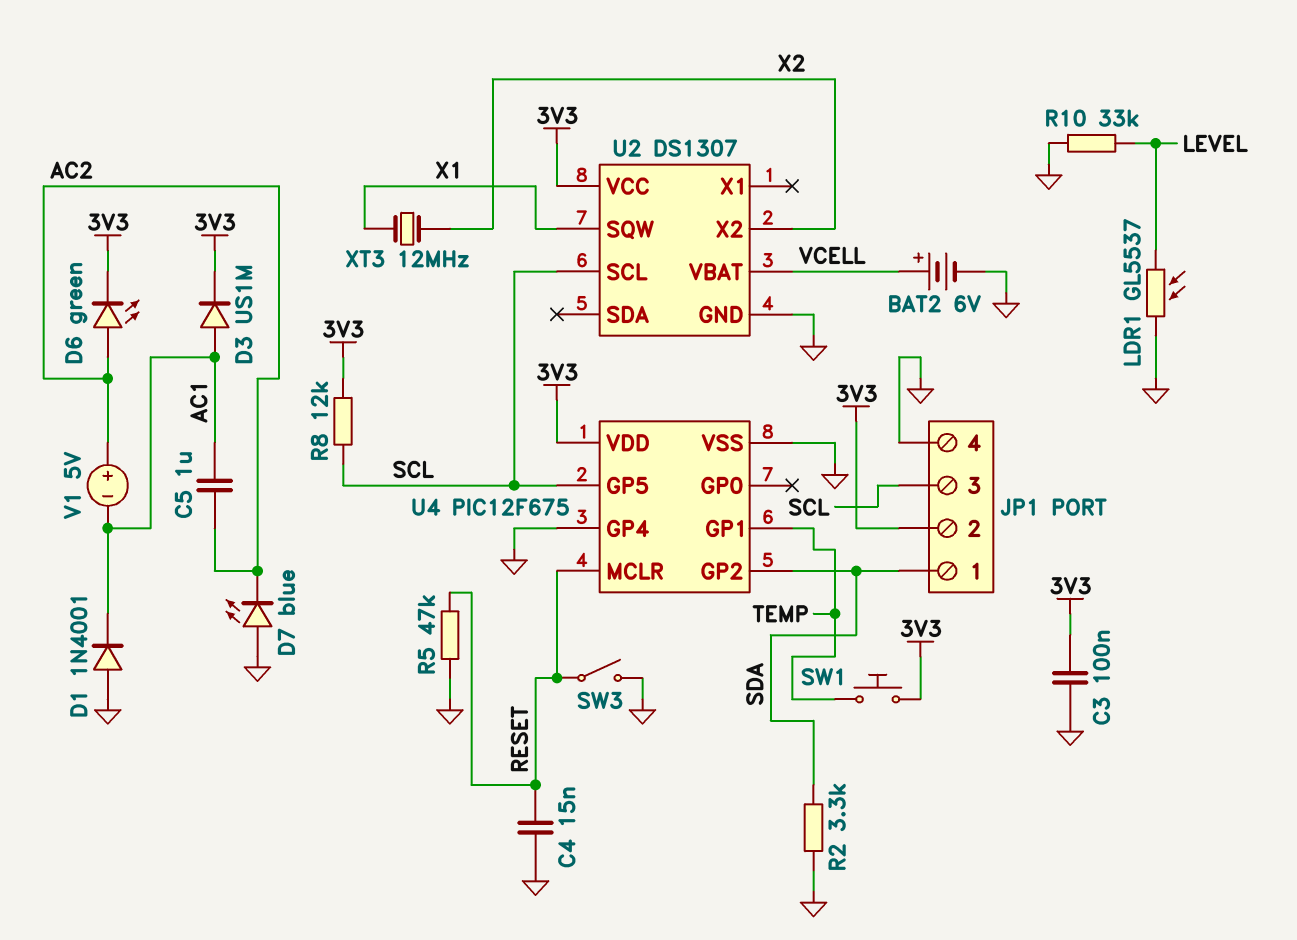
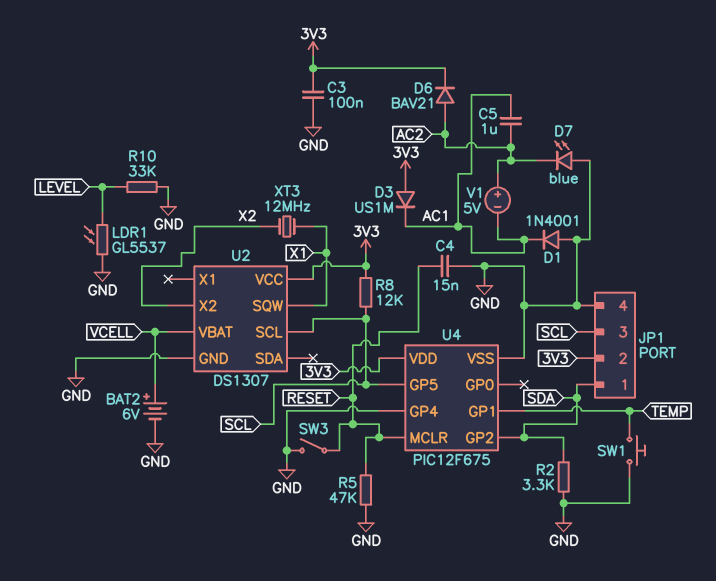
D3: diode US1M (A AC1, K 3V3) -> diode US1M (A 3V3, K AC1)
D6: LED green (A AC2, K 3V3) -> diode BAV21 (A AC2, K 3V3)
SW1: button (3V3, TEMP) -> button (GND, TEMP)

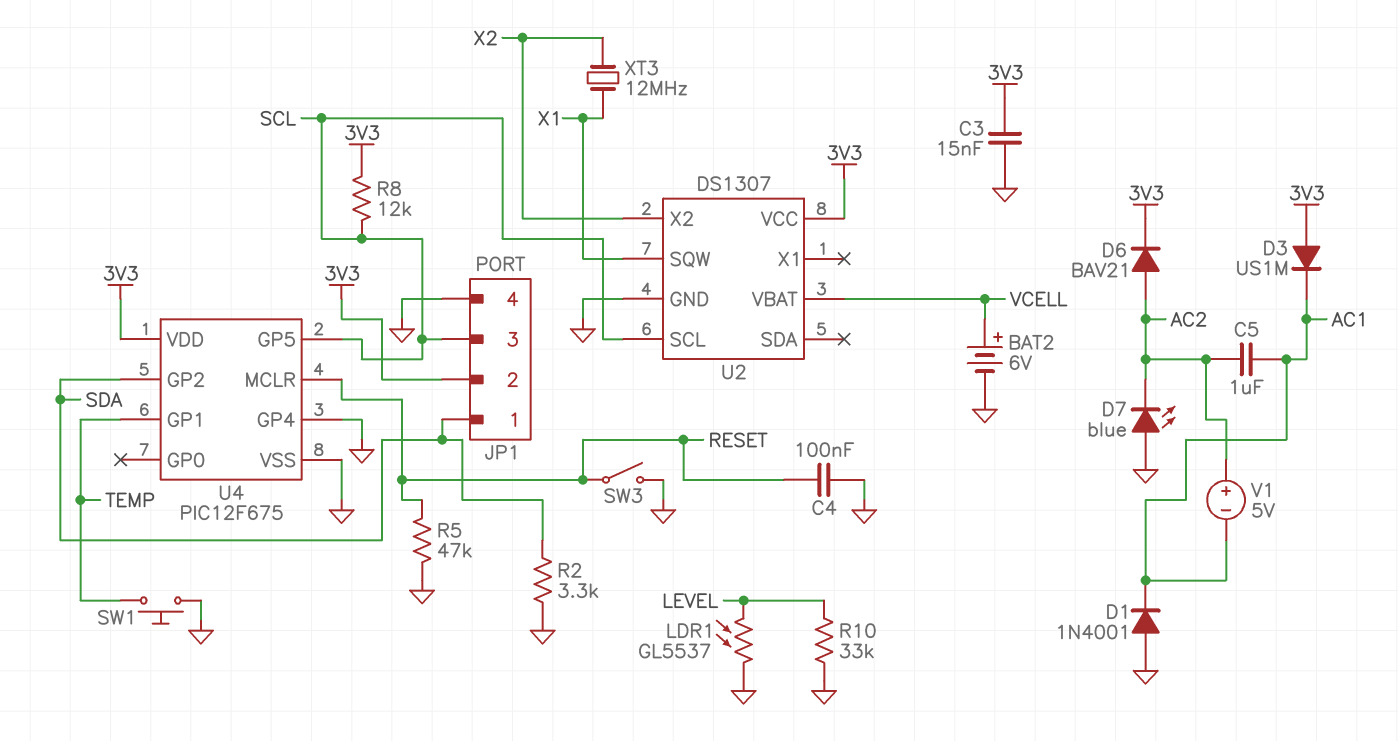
C3: 100nF (3V3, GND) -> 15nF (3V3, GND)
C4: 15nF (GND, RESET) -> 100nF (GND, RESET)

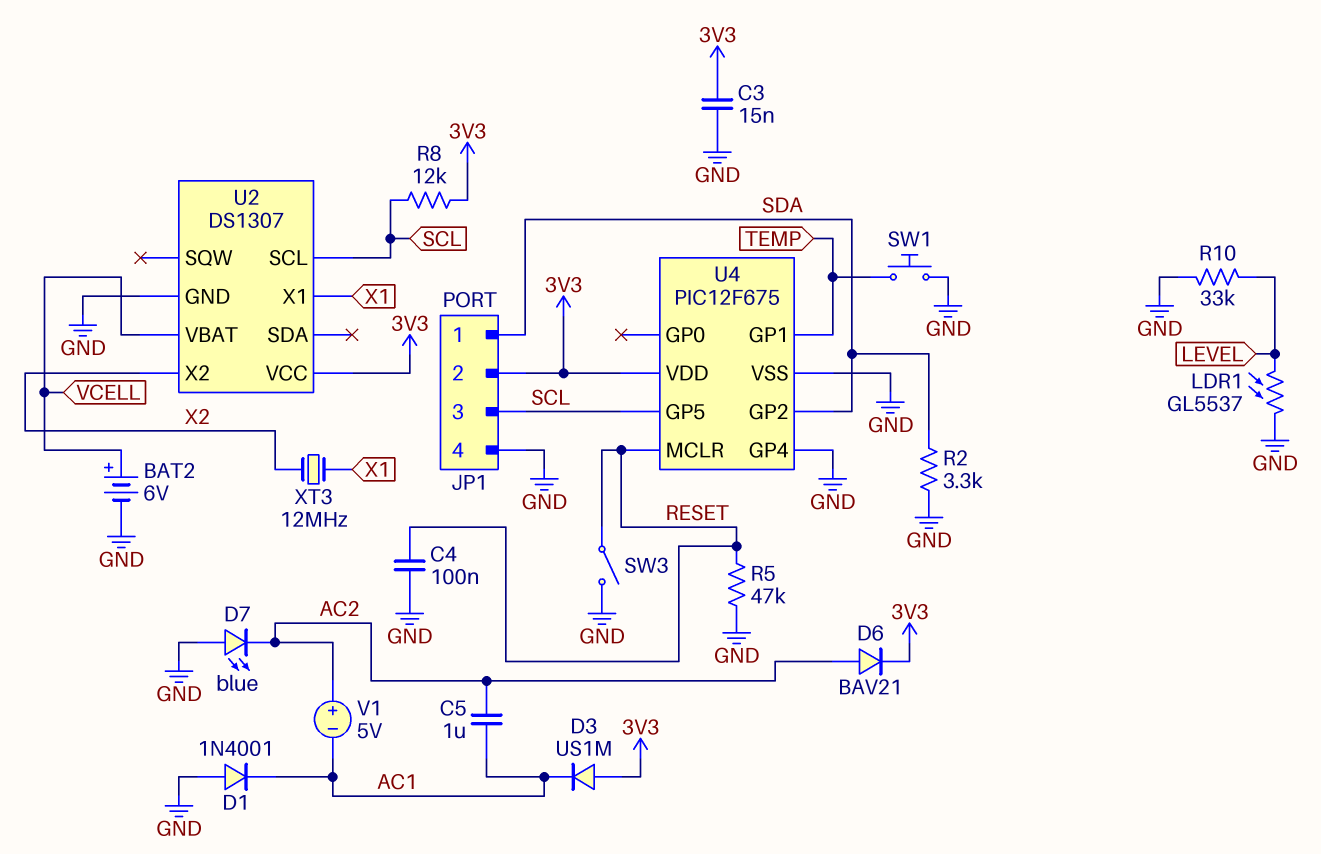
U2 pin SQW: X1 -> none
U2 pin X1: none -> X1

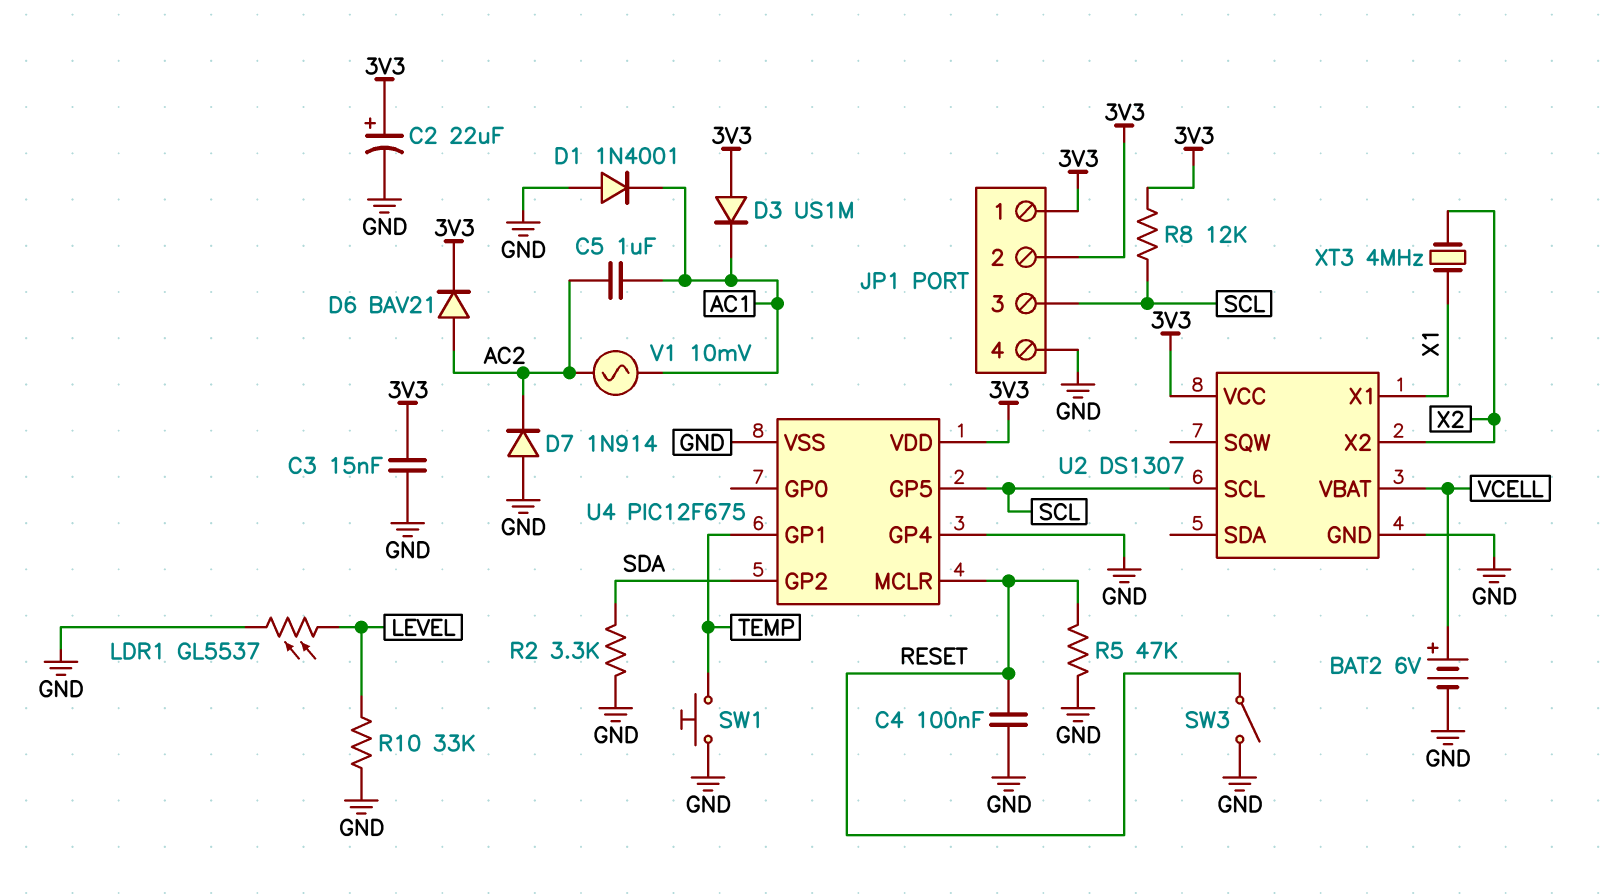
C2: none -> 22uF (plus 3V3, minus GND)
D7: LED blue (A GND, K AC2) -> diode 1N914 (A GND, K AC2)
JP1 pin 1: SDA -> 3V3
V1: 5V (plus AC2, minus AC1) -> AC 10mV (AC1, AC2)
XT3: 12MHz (X1, X2) -> 4MHz (X1, X2)

